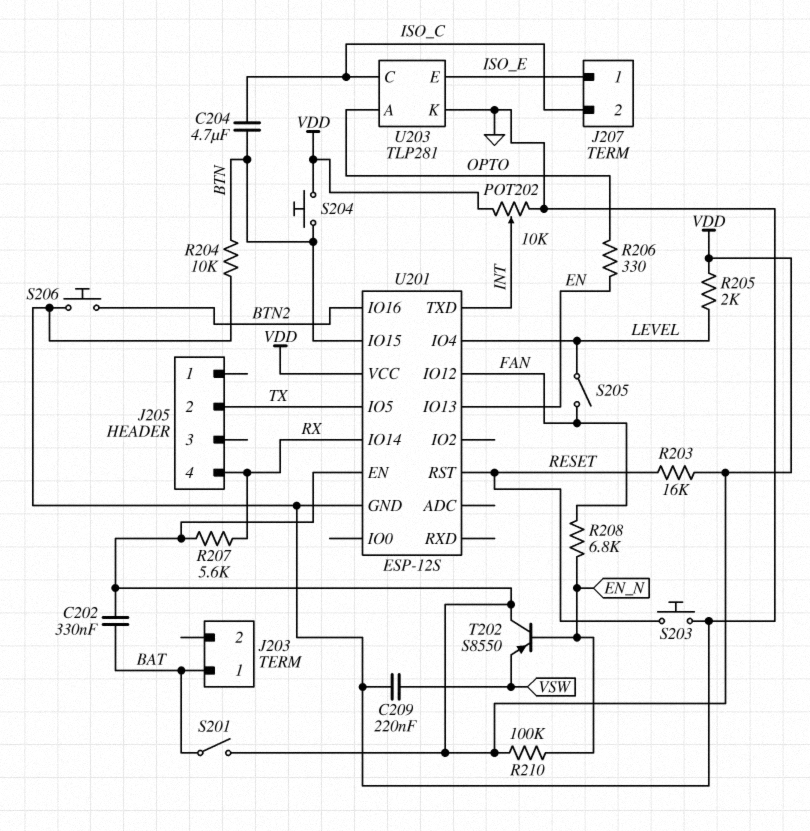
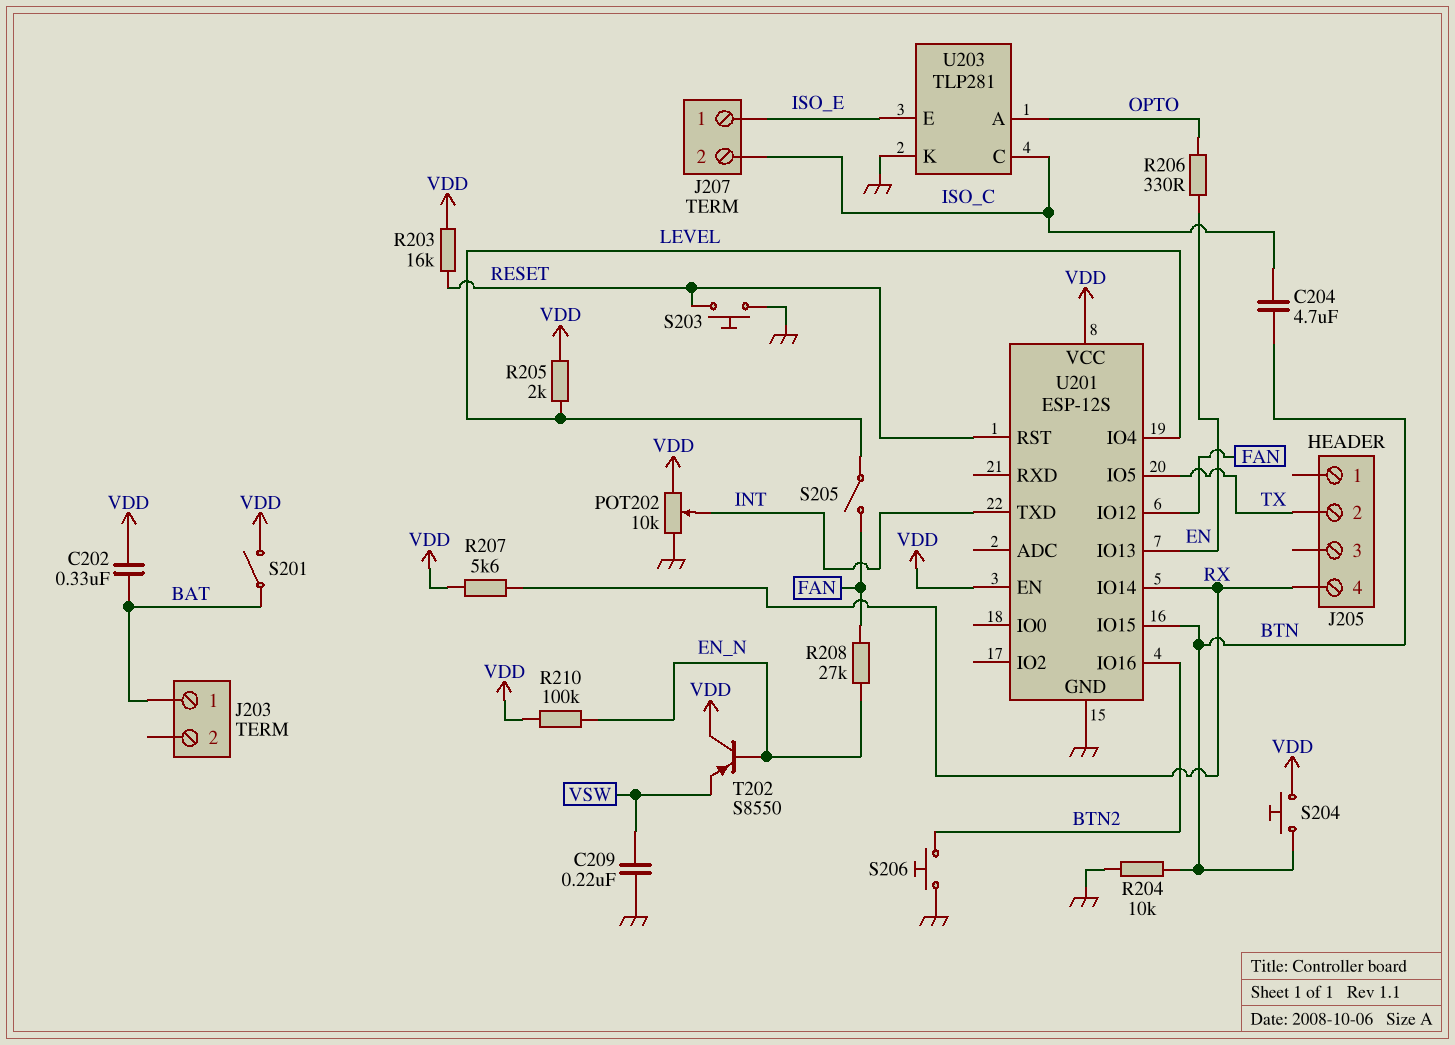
R208: 6.8k (EN_N, FAN) -> 27k (EN_N, FAN)

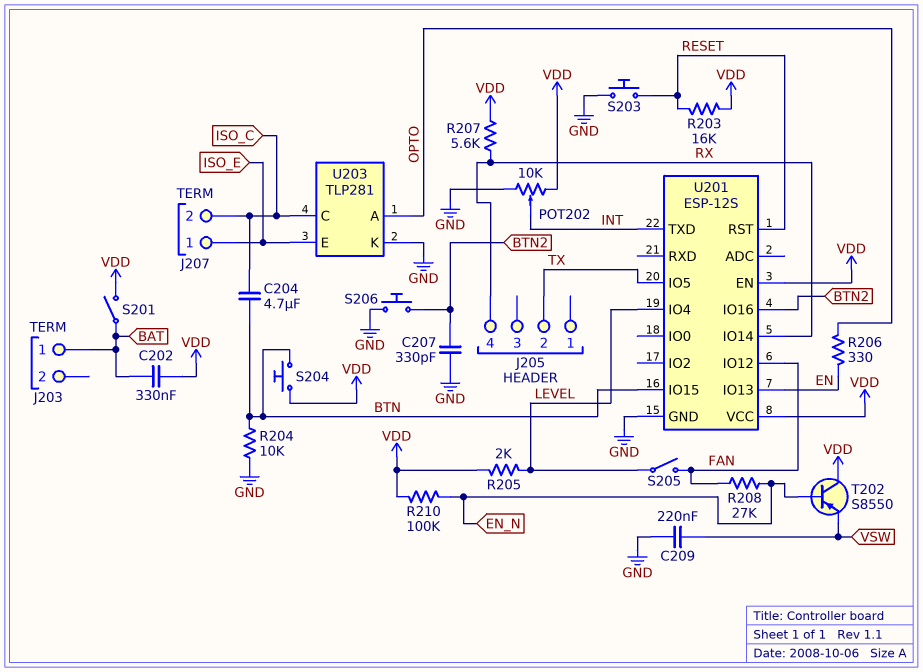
C207: none -> 330pF (BTN2, GND)

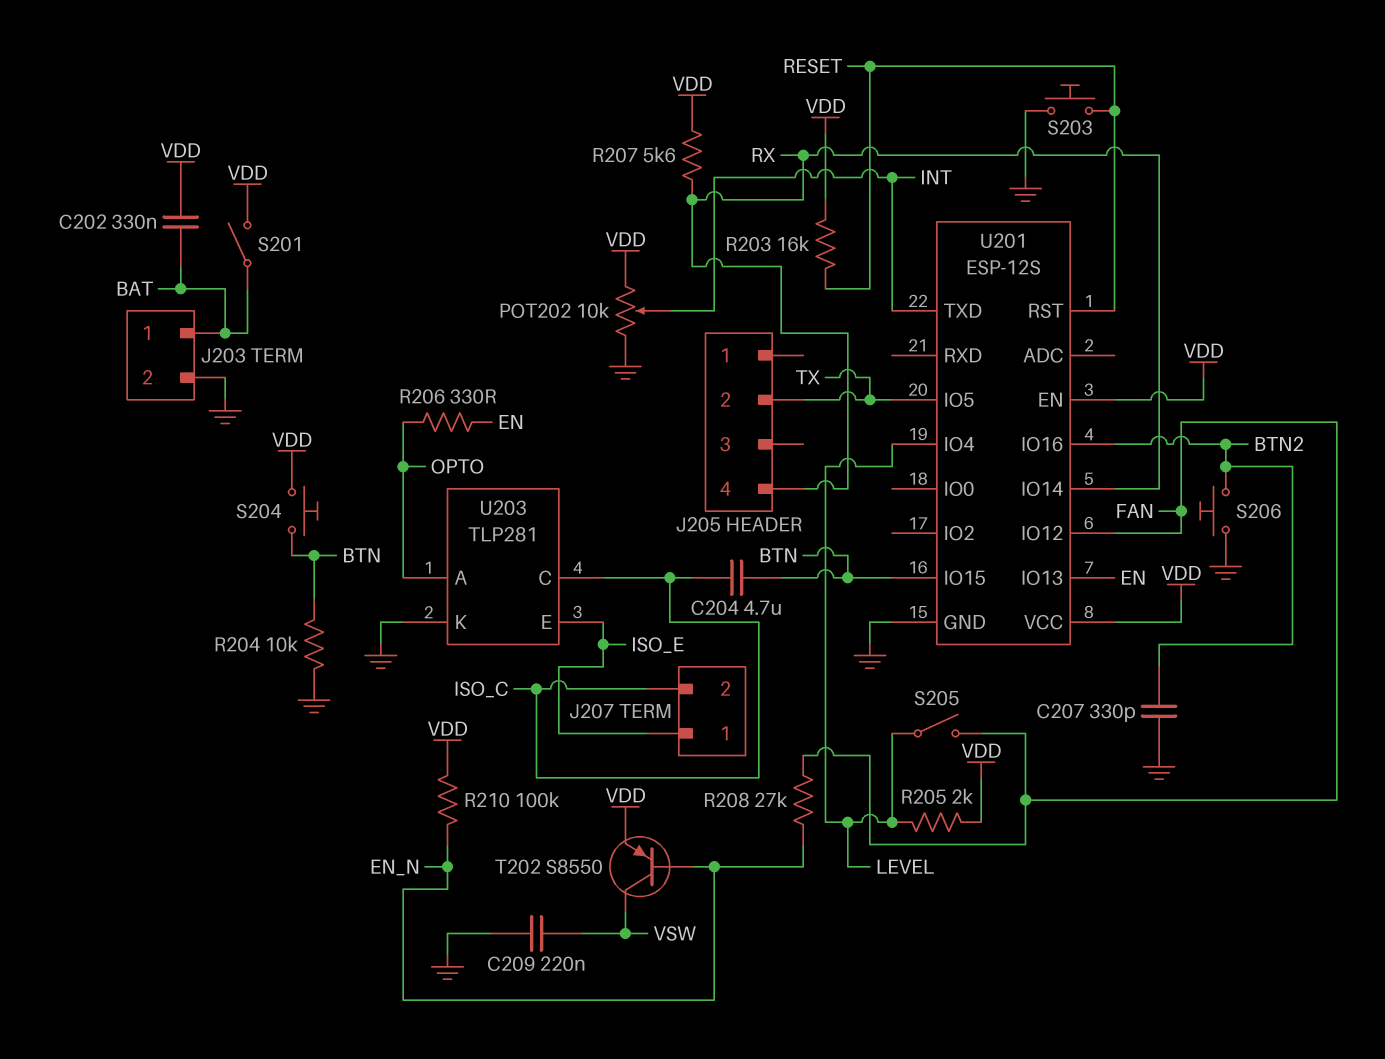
J203 pin 2: none -> GND
T202: PNP S8550 (B EN_N, C VDD, E VSW) -> PNP S8550 (B EN_N, C VSW, E VDD)

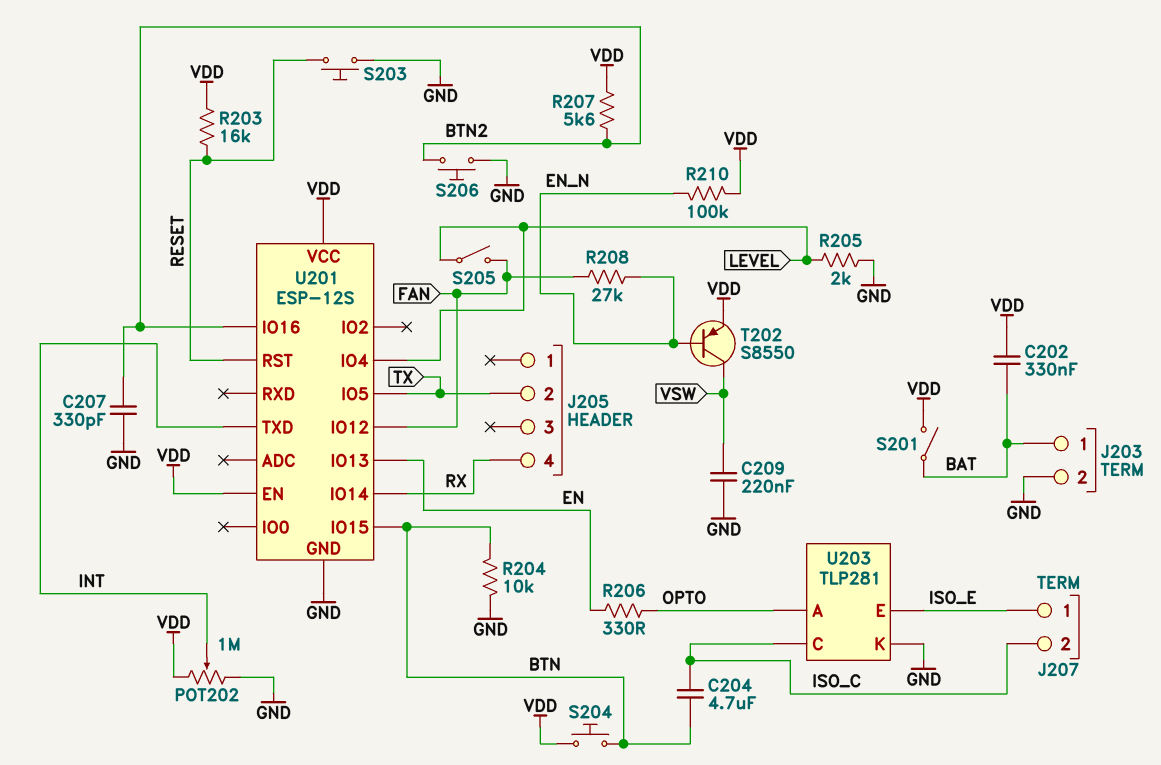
POT202: 10k (GND, VDD, wiper INT) -> 1M (GND, VDD, wiper INT)
R205: 2k (LEVEL, VDD) -> 2k (GND, LEVEL)
R207: 5.6k (RX, VDD) -> 5.6k (BTN2, VDD)

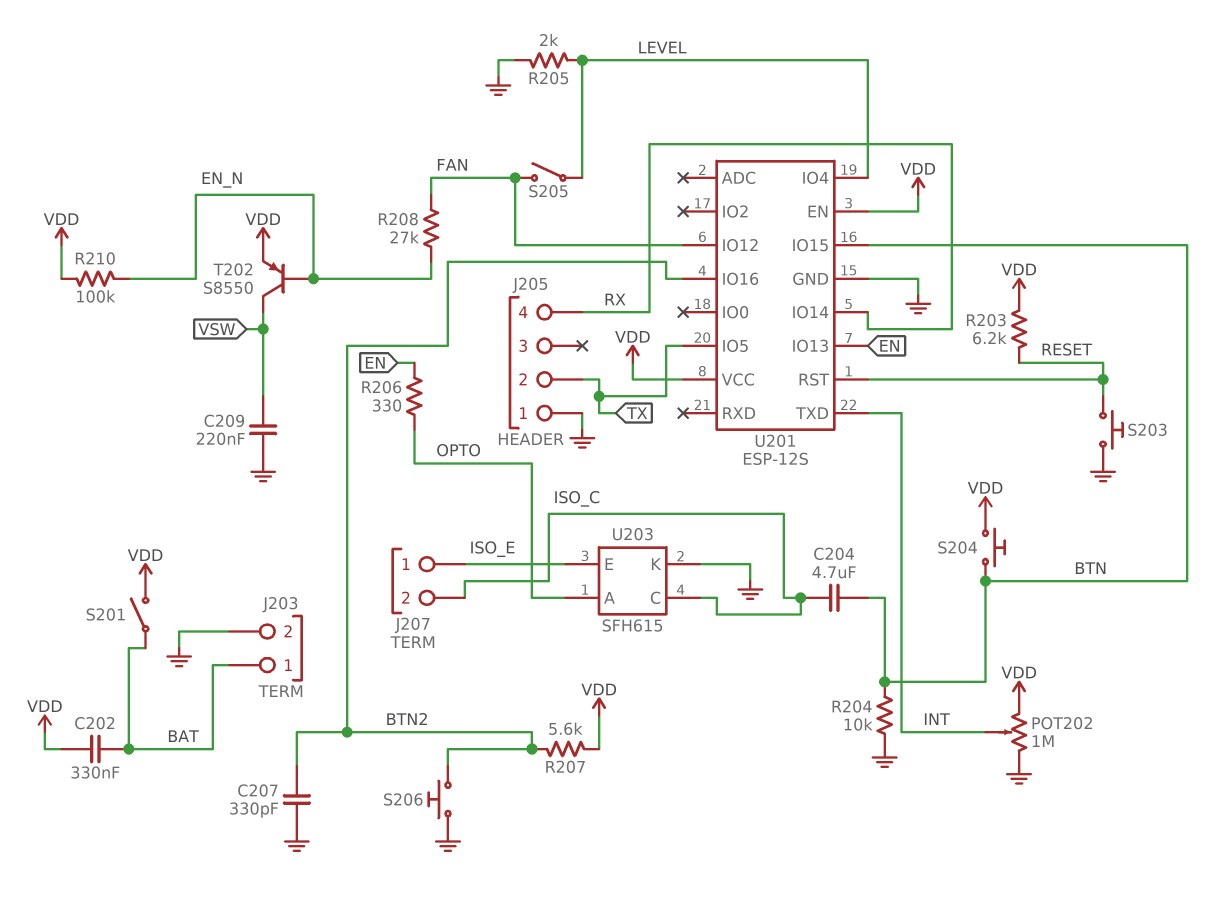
J205 pin 1: none -> GND
R203: 16k (RESET, VDD) -> 6.2k (RESET, VDD)
U203: TLP281 -> SFH615

